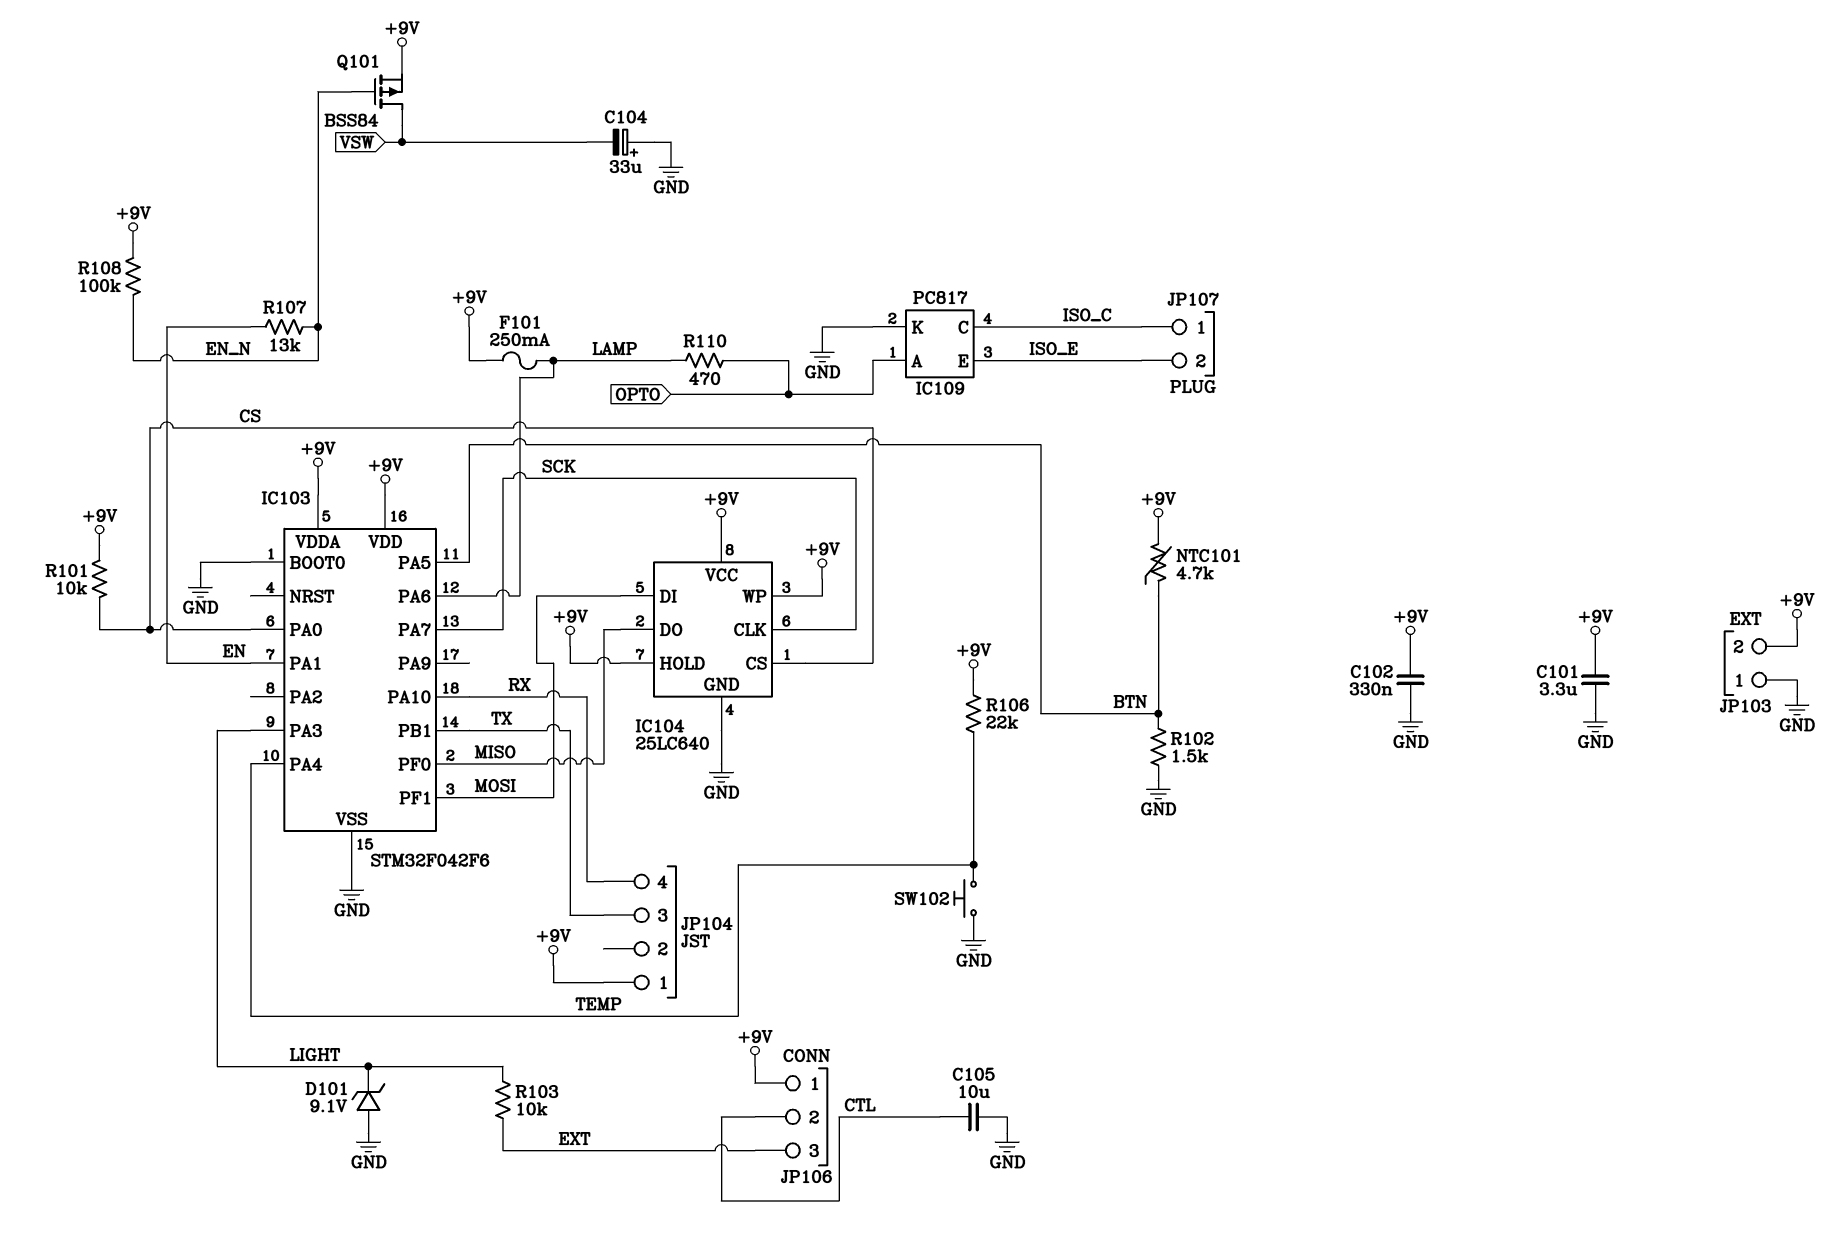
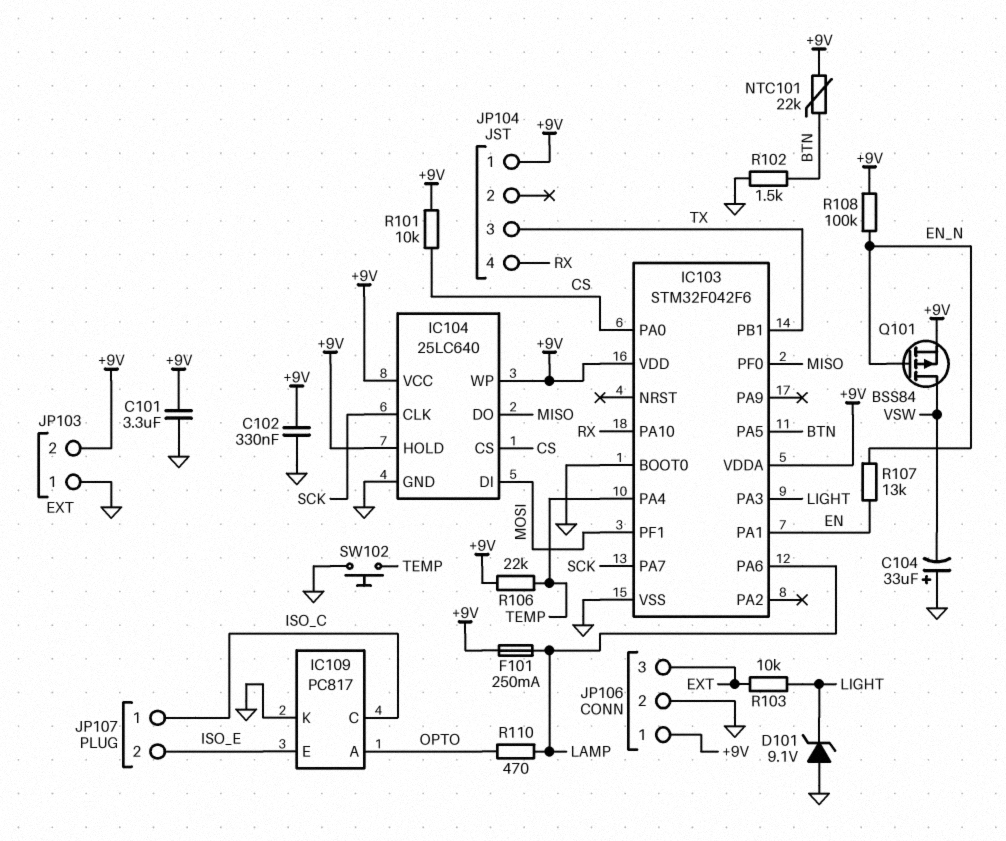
C105: 10uF (CTL, GND) -> none
JP106 pin 2: CTL -> GND
NTC101: 4.7k (+9V, BTN) -> 22k (+9V, BTN)

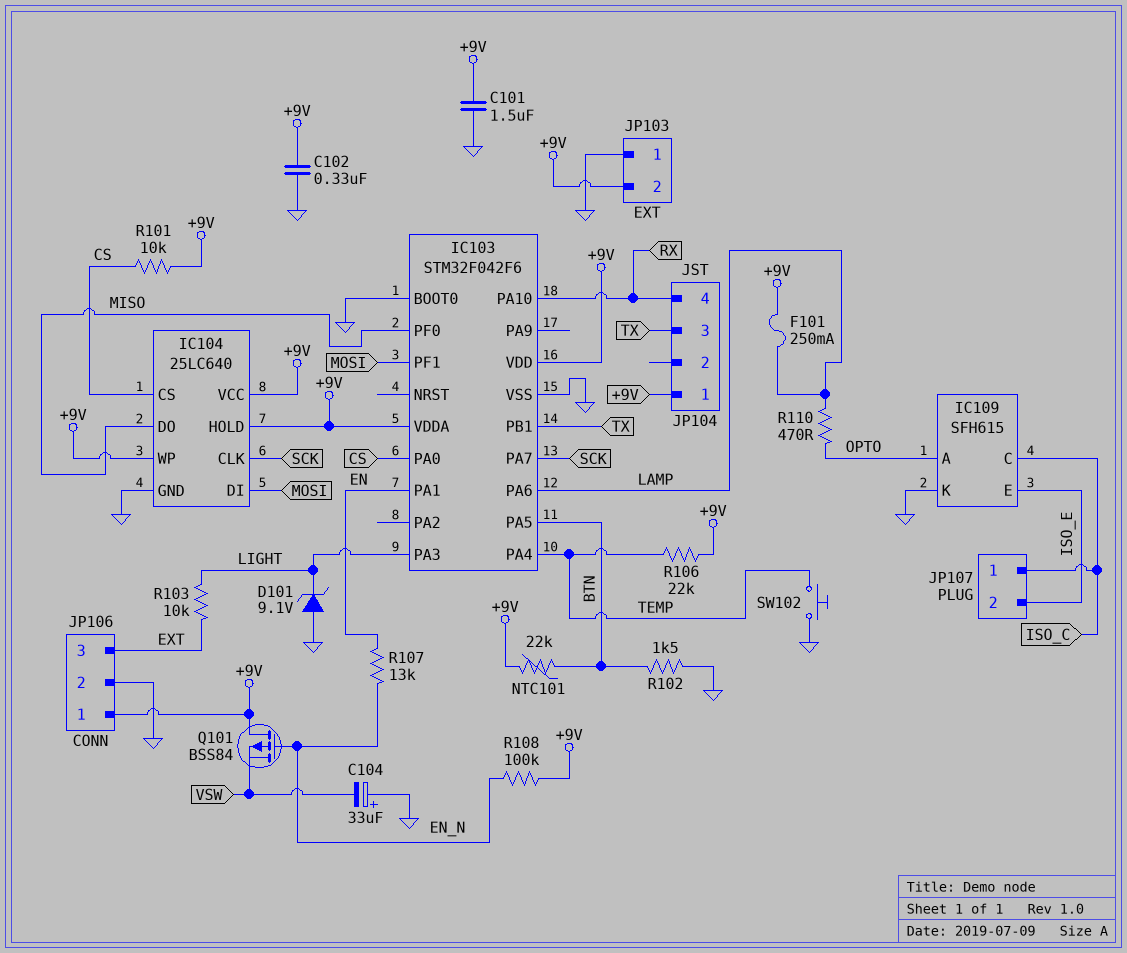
C101: 3.3uF (+9V, GND) -> 1.5uF (+9V, GND)
IC109: PC817 -> SFH615
Q101: PMOS BSS84 (G EN_N, D VSW, S +9V) -> PMOS BSS84 (G EN_N, D +9V, S VSW)

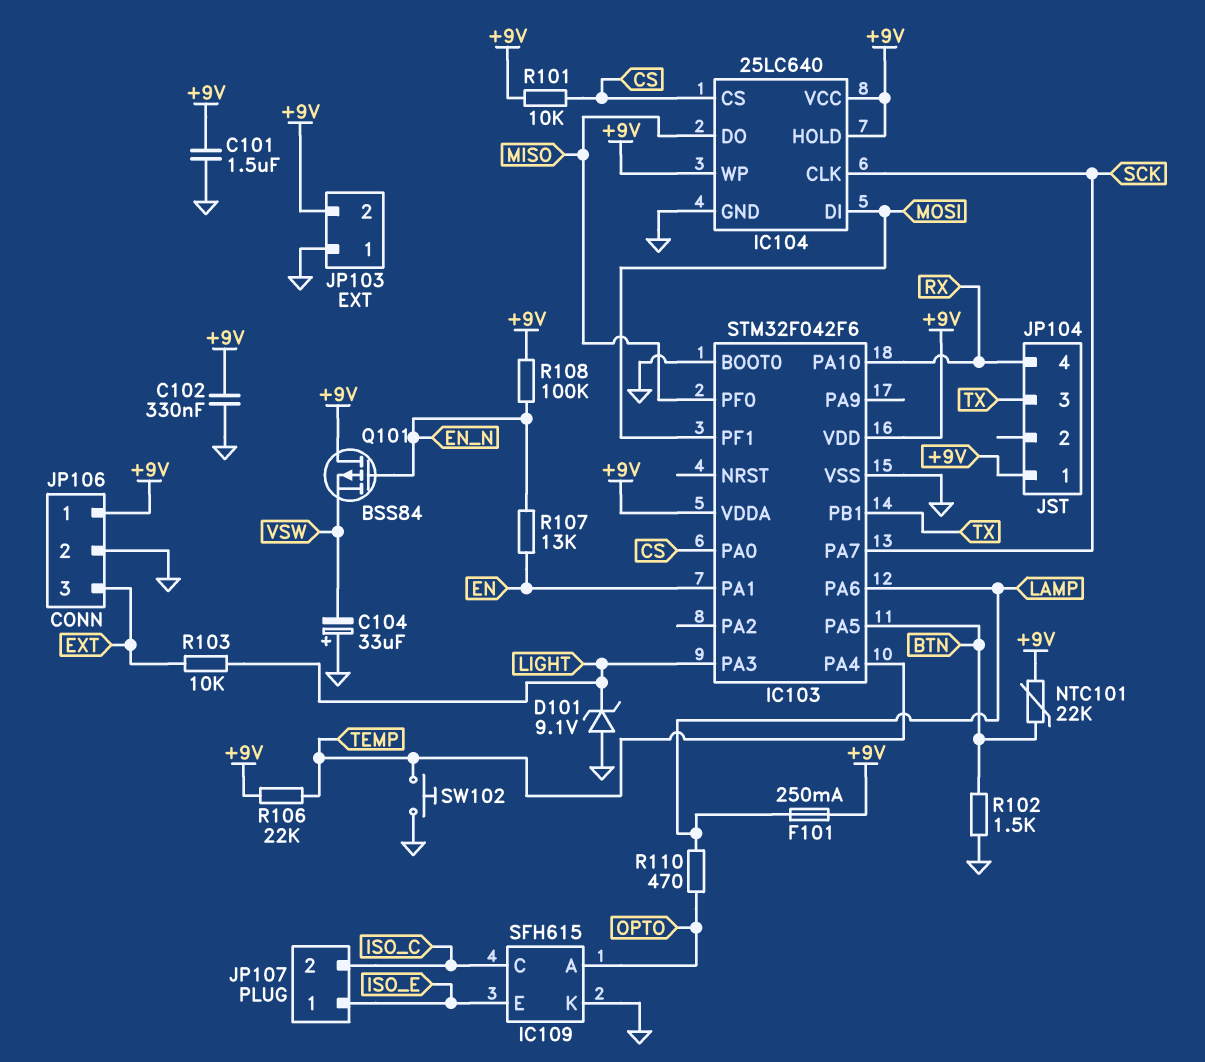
JP107 pin 1: ISO_C -> ISO_E
JP107 pin 2: ISO_E -> ISO_C

